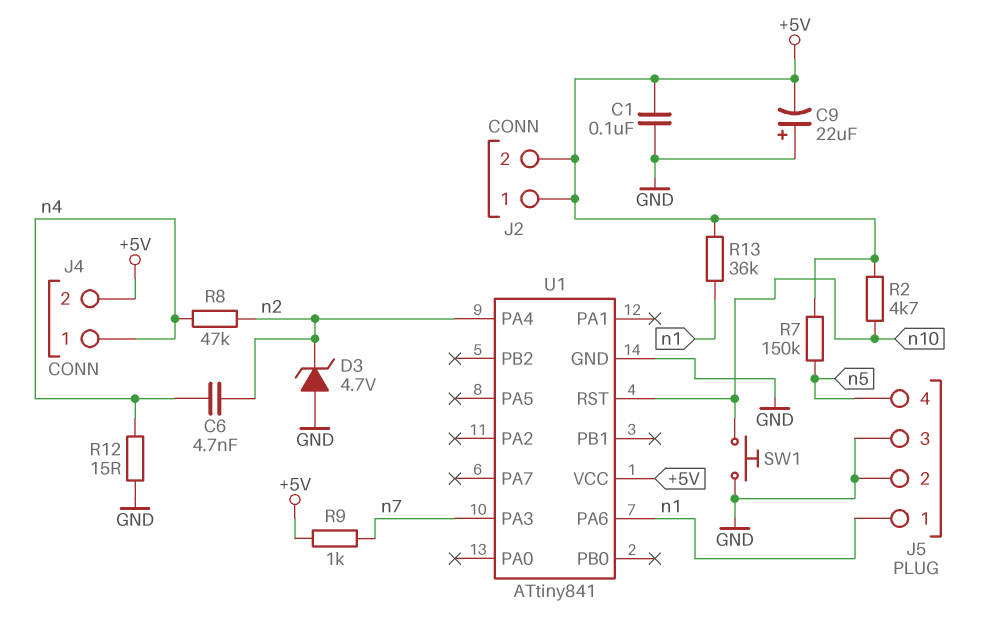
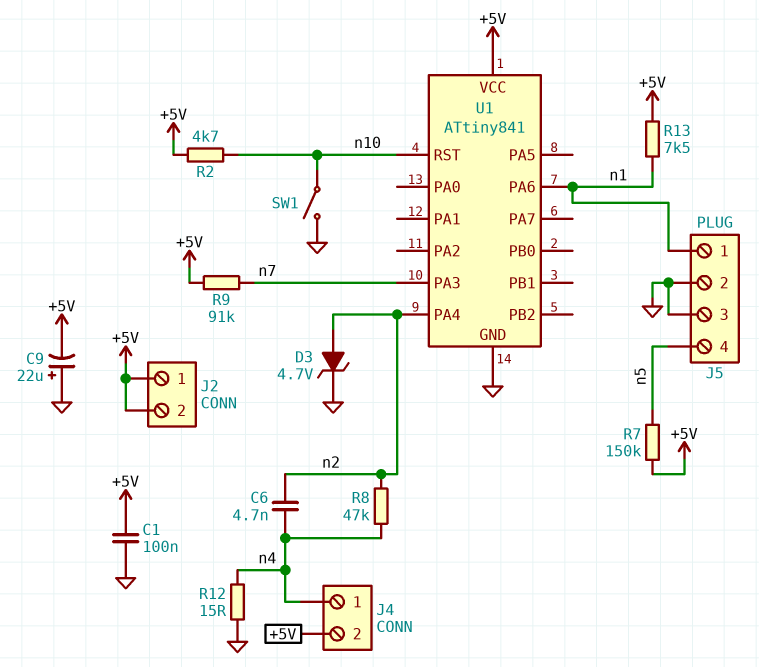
D3: zener 4.7V (A GND, K n2) -> zener 4.7V (A n2, K GND)
R9: 1k (+5V, n7) -> 91k (+5V, n7)
R13: 36k (+5V, n1) -> 7.5k (+5V, n1)
SW1: button (GND, n10) -> switch (GND, n10)

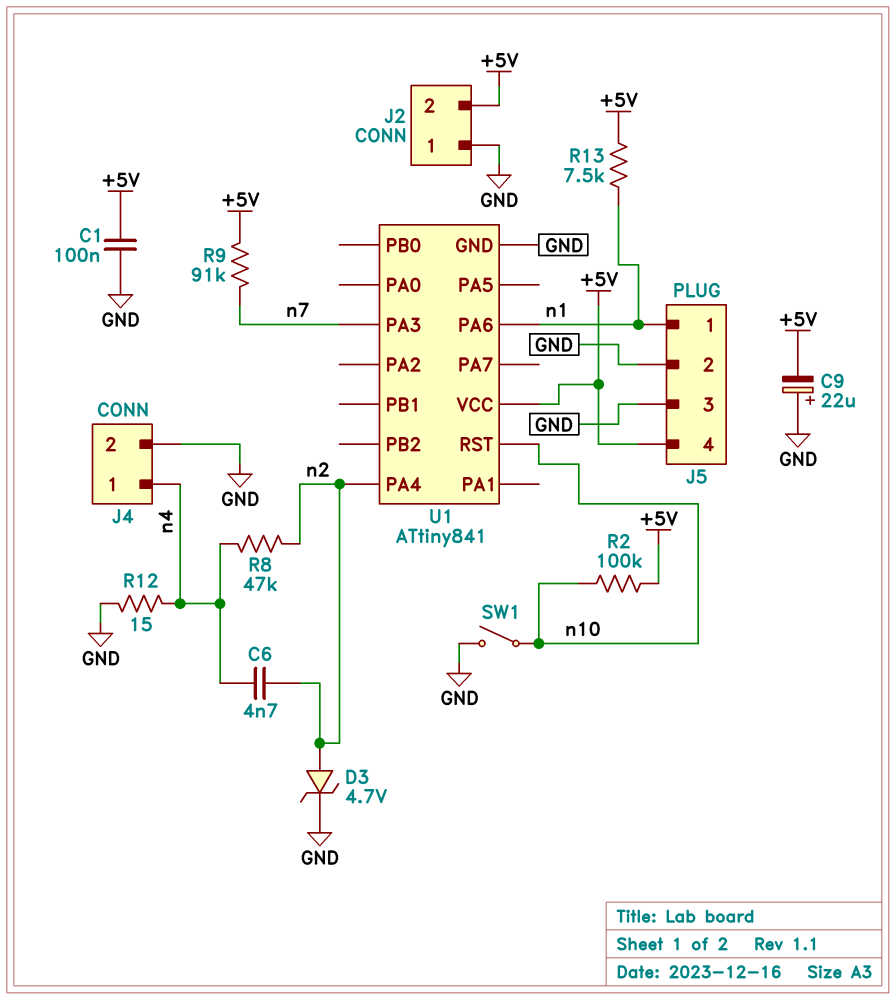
J2 pin 1: +5V -> GND
J4 pin 2: +5V -> GND
J5 pin 4: n5 -> +5V
R2: 4.7k (+5V, n10) -> 100k (+5V, n10)
R7: 150k (+5V, n5) -> none

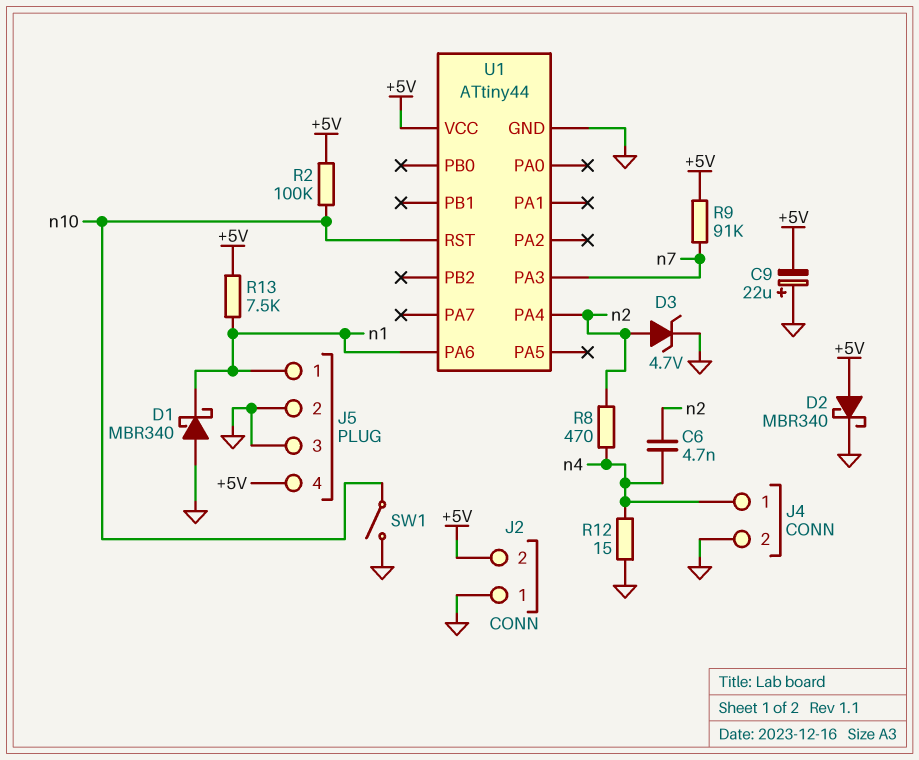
C1: 100nF (+5V, GND) -> none
D1: none -> schottky MBR340 (A GND, K n1)
D2: none -> schottky MBR340 (A +5V, K GND)
R8: 47k (n2, n4) -> 470 (n2, n4)
U1: ATtiny841 -> ATtiny44

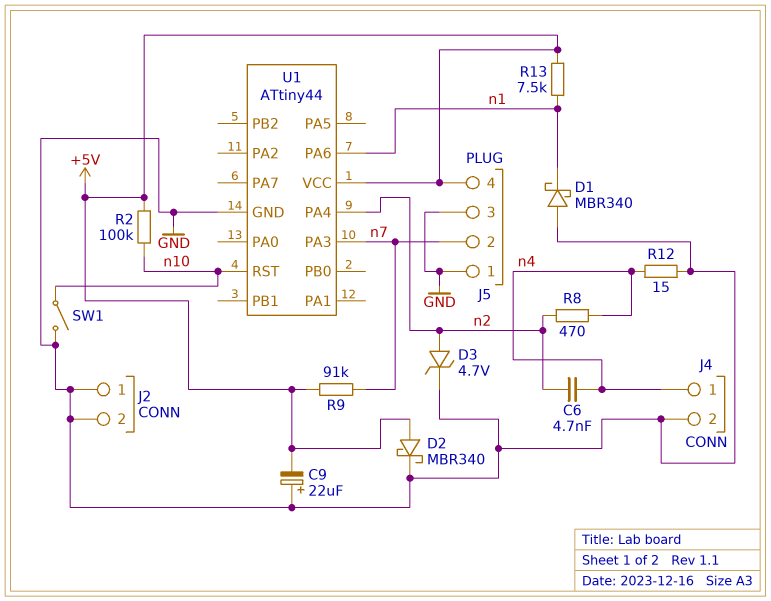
J2 pin 2: +5V -> GND
J5 pin 1: n1 -> GND
J5 pin 2: GND -> n7

